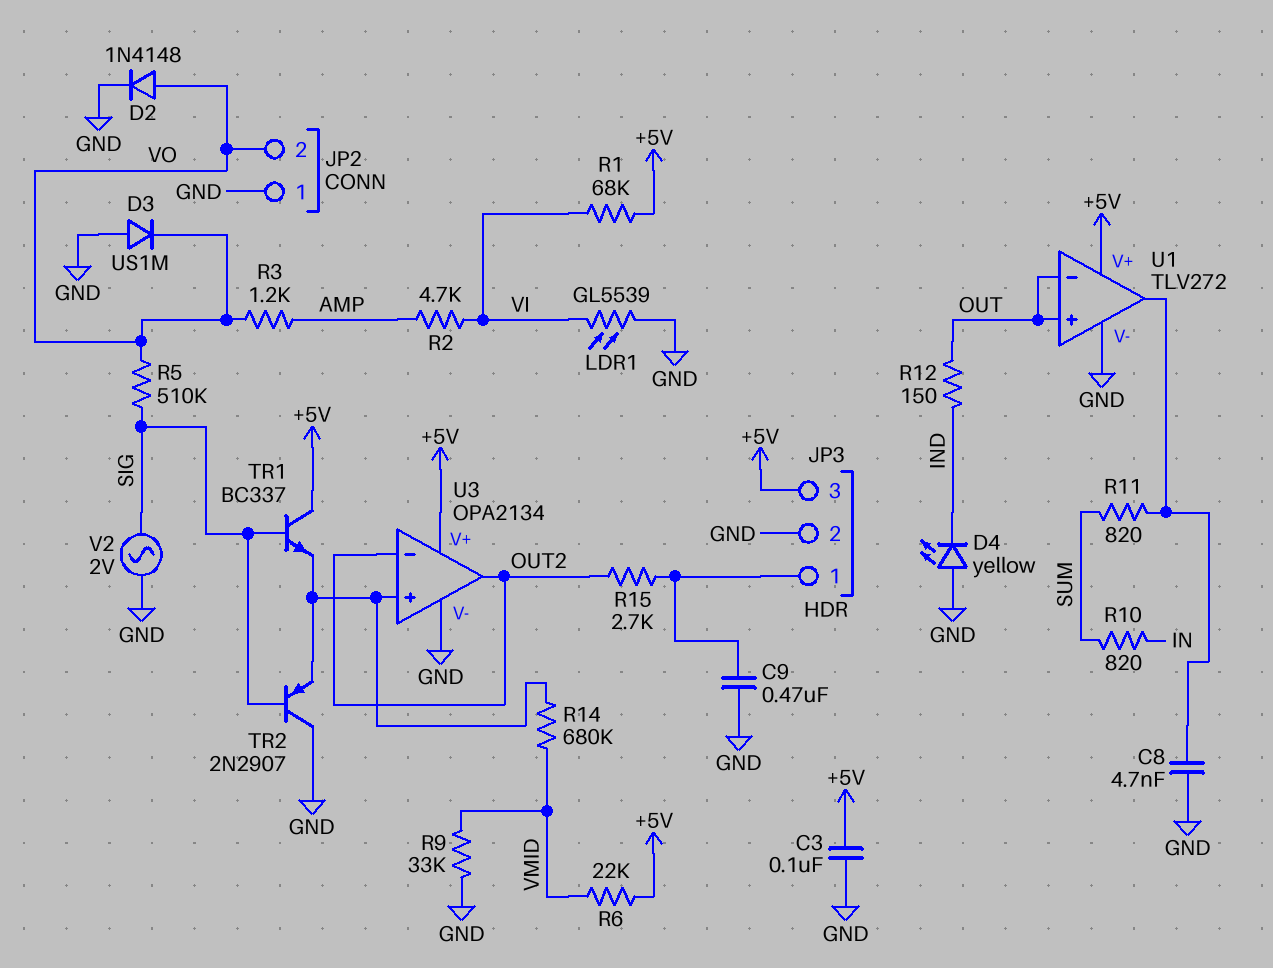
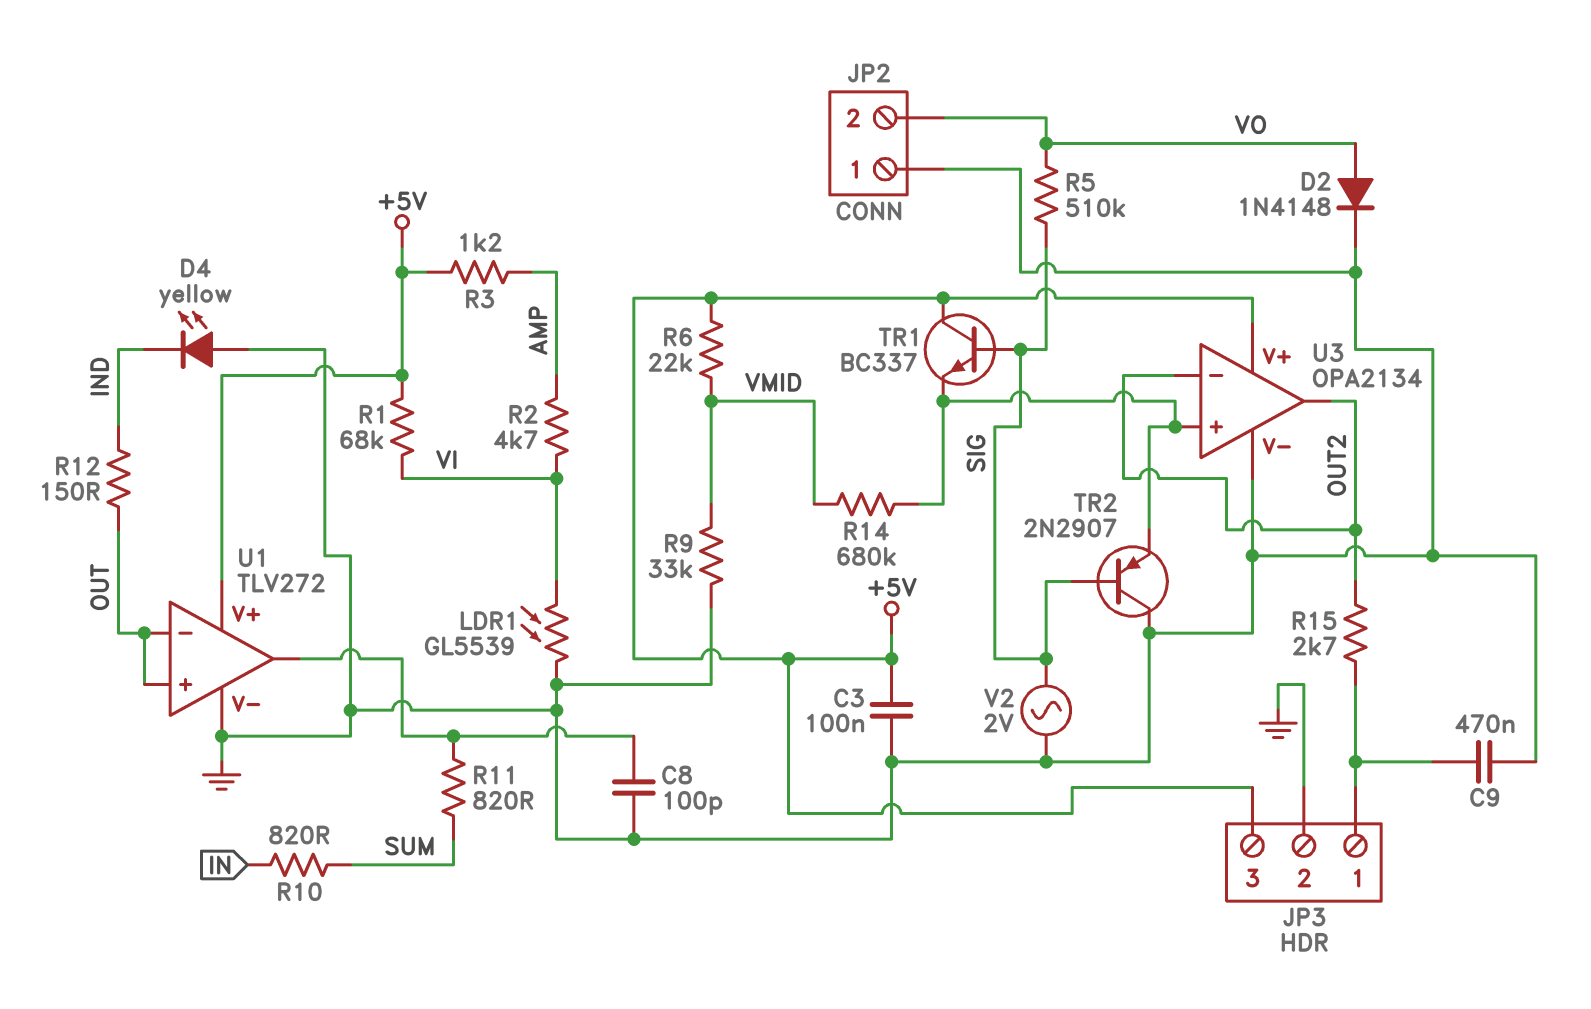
C8: 4.7nF (GND, U1/out) -> 100pF (GND, U1/out)
D3: diode US1M (A GND, K VO) -> none
R3: 1.2k (AMP, VO) -> 1.2k (+5V, AMP)

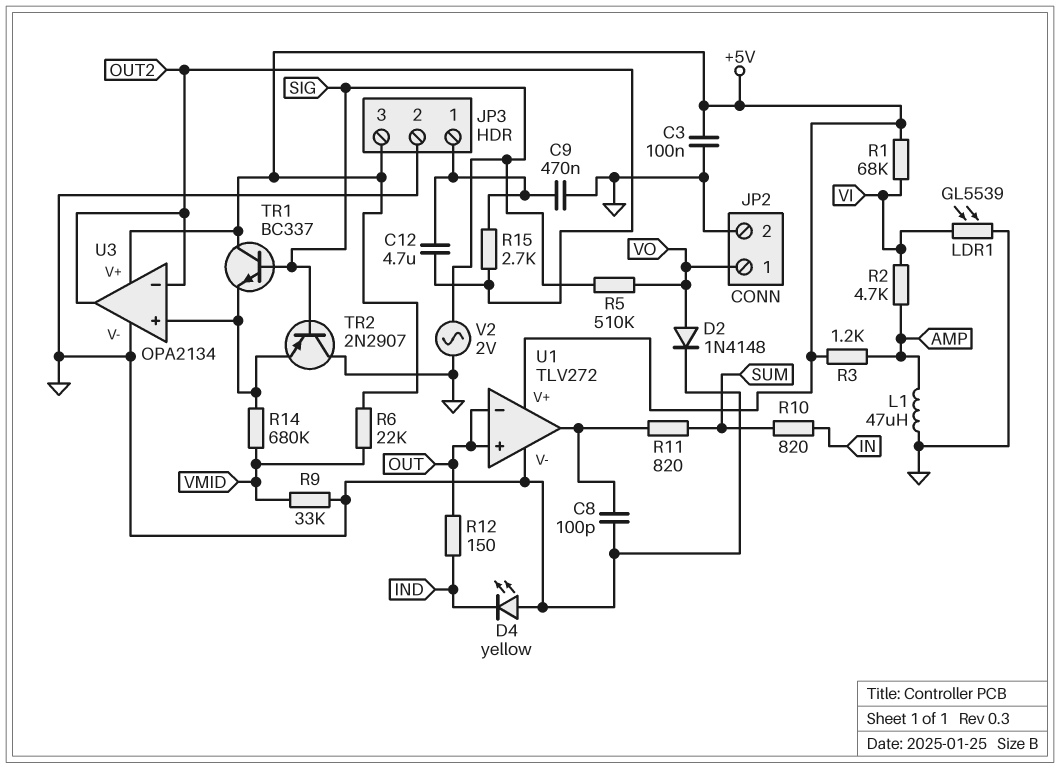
C12: none -> 4.7uF (JP3/1, OUT2)
JP2 pin 1: GND -> VO
JP2 pin 2: VO -> GND
L1: none -> 47uH (AMP, GND)

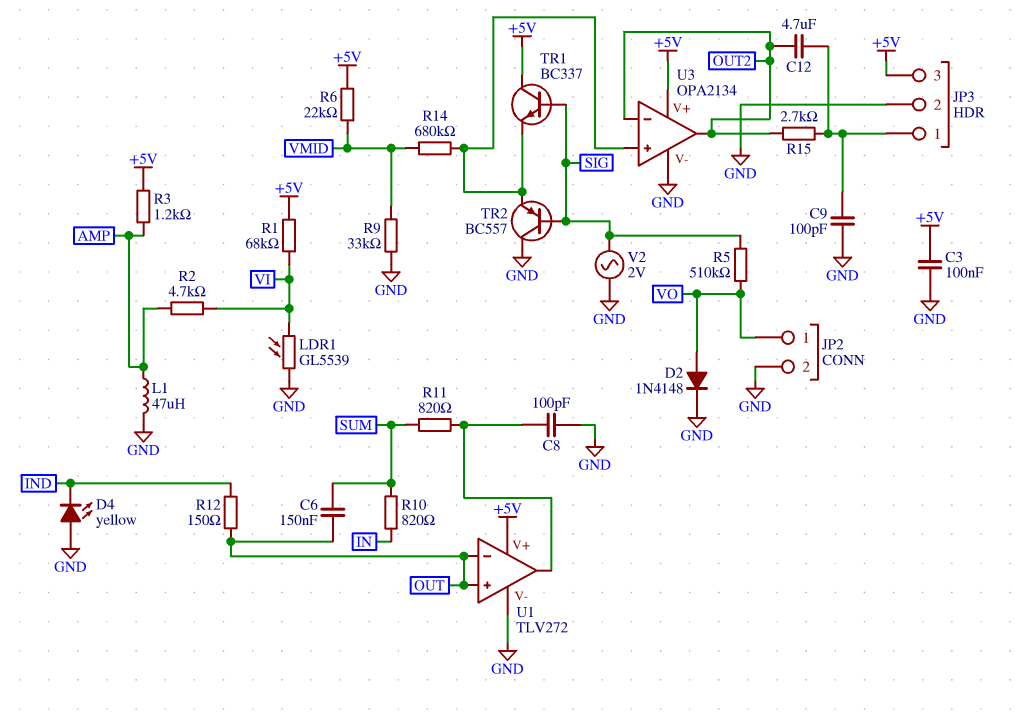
C6: none -> 150nF (OUT, SUM)
C9: 470nF (GND, JP3/1) -> 100pF (GND, JP3/1)
TR2: PNP 2N2907 (B SIG, C GND, E U3/in+) -> PNP BC557 (B SIG, C GND, E U3/in+)

